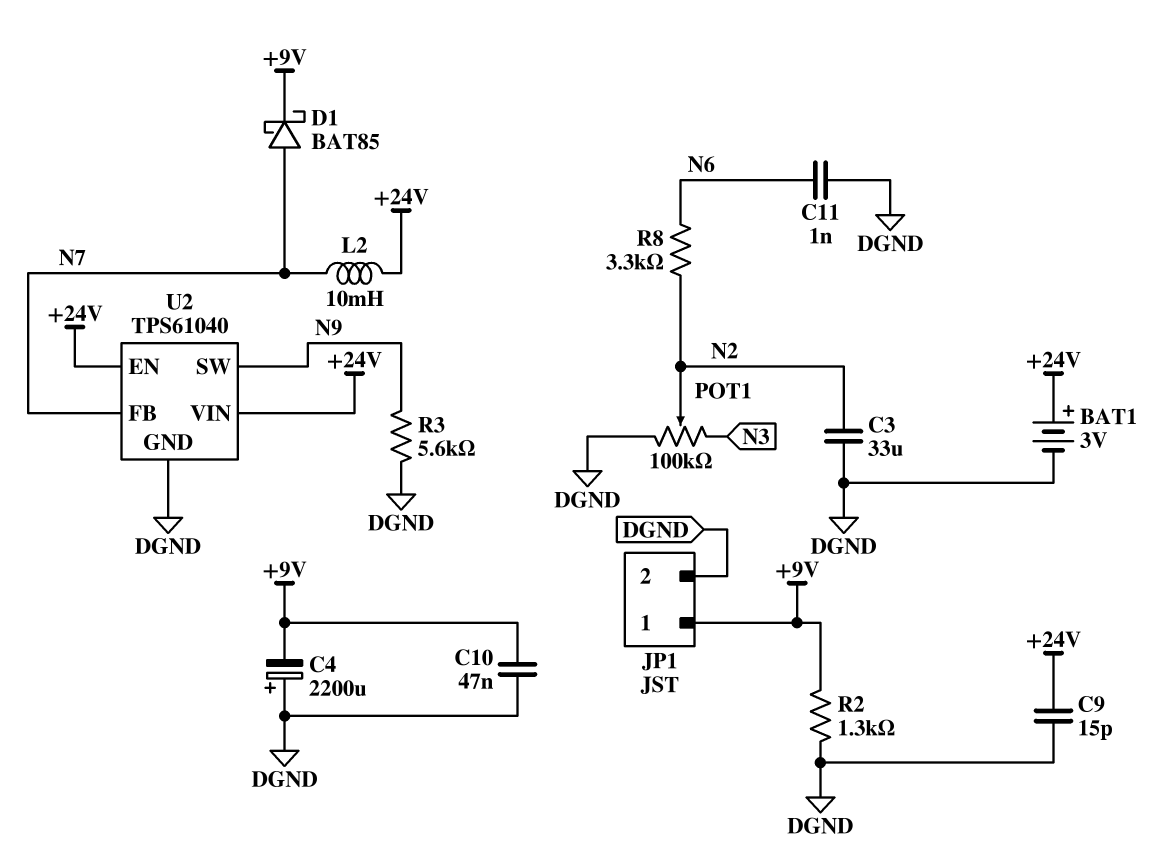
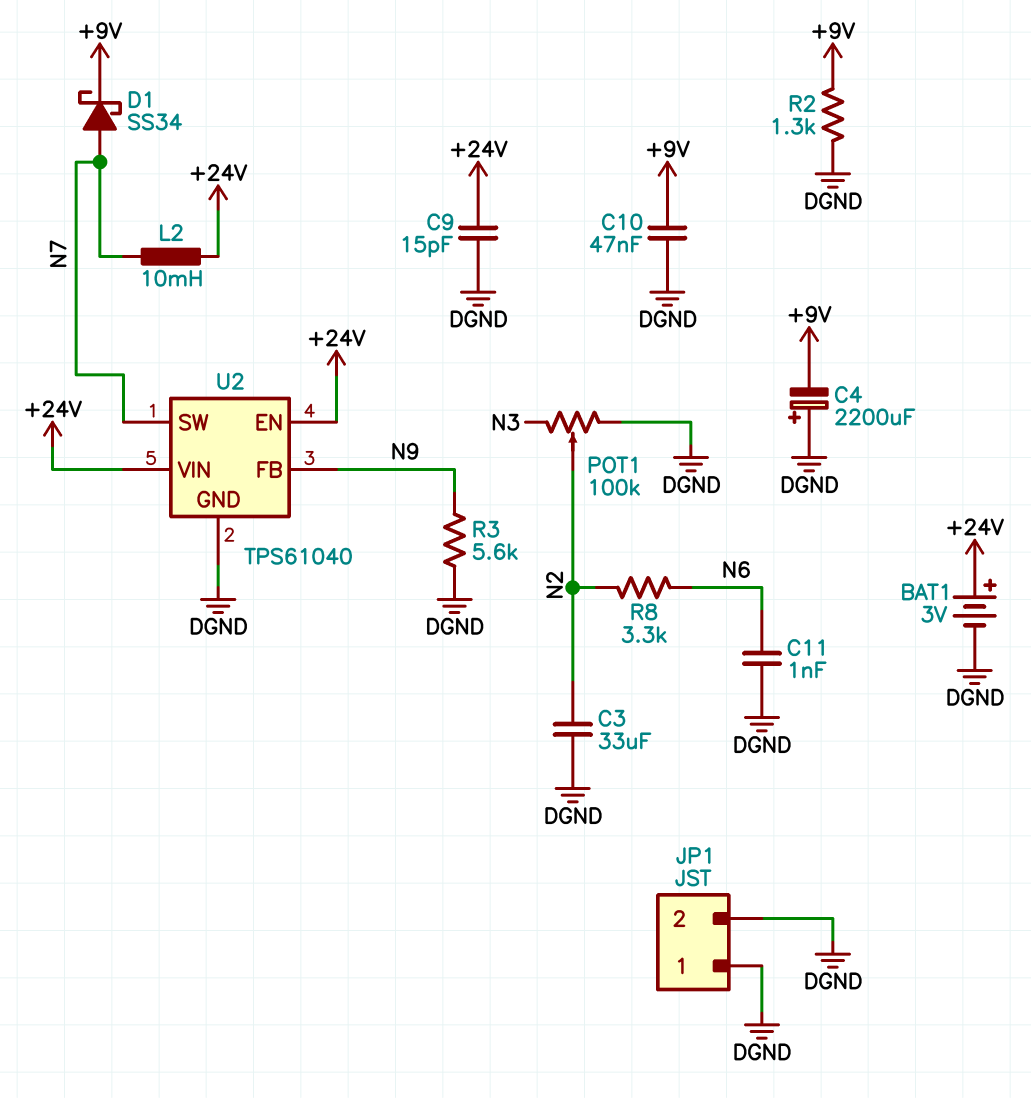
D1: schottky BAT85 (A N7, K +9V) -> schottky SS34 (A N7, K +9V)
JP1 pin 1: +9V -> DGND
U2 pin FB: N7 -> N9
U2 pin SW: N9 -> N7

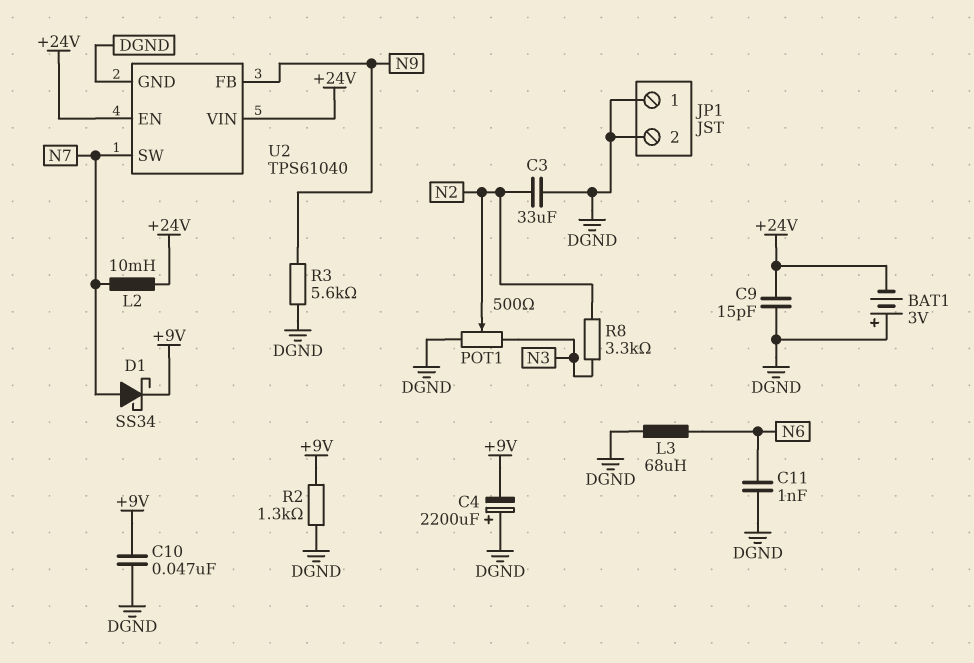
BAT1: 3V (plus +24V, minus DGND) -> 3V (plus DGND, minus +24V)
L3: none -> 68uH (DGND, N6)
POT1: 100k (DGND, N3, wiper N2) -> 500 (DGND, N3, wiper N2)
R8: 3.3k (N2, N6) -> 3.3k (N2, N3)

